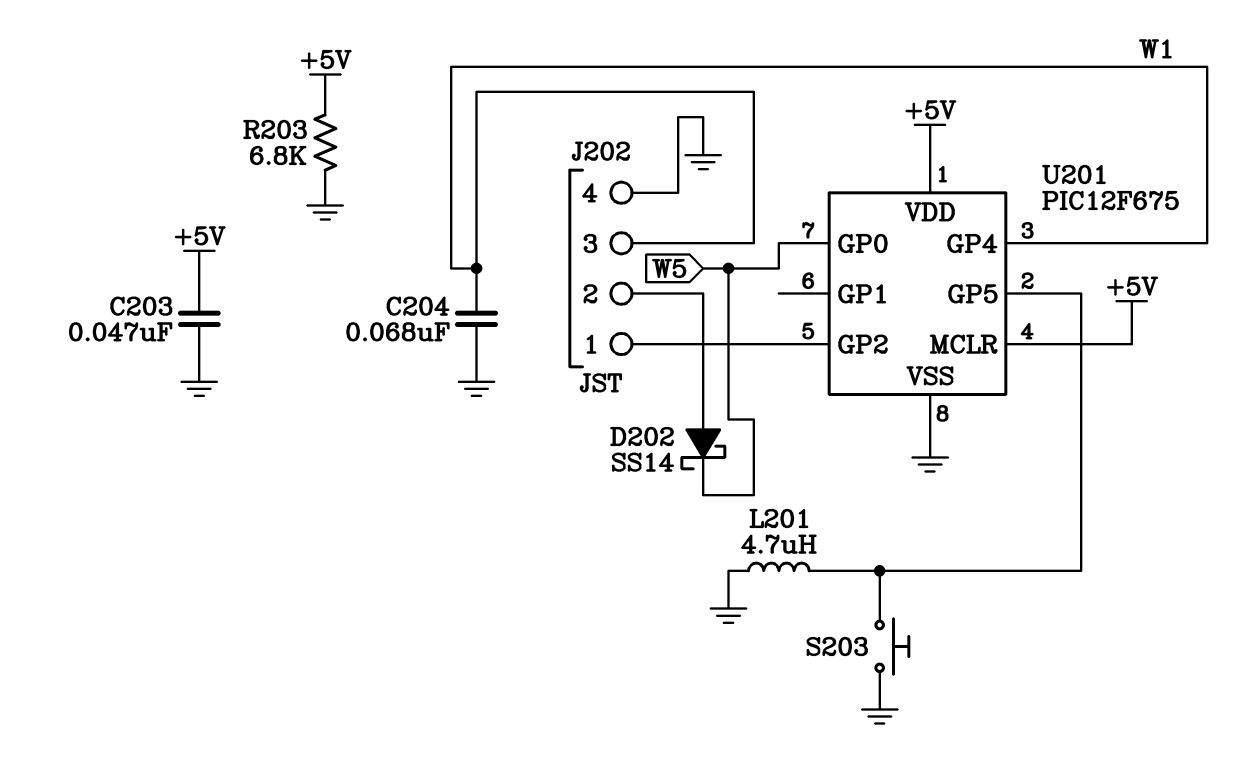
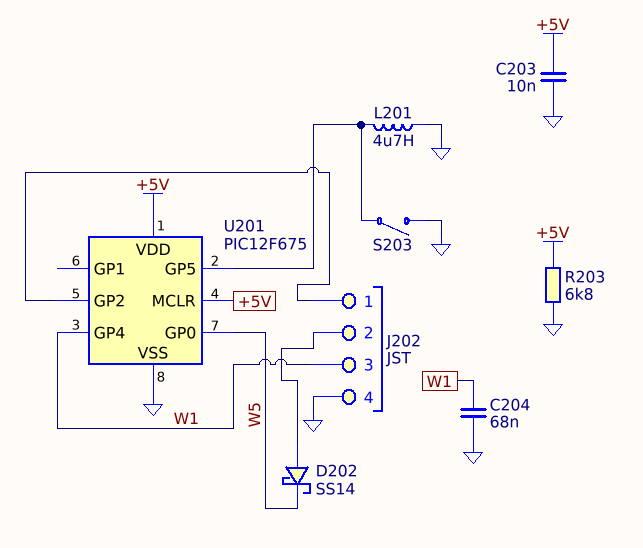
C203: 47nF (+5V, GND) -> 10nF (+5V, GND)
S203: button (GND, U201/GP5) -> switch (GND, U201/GP5)

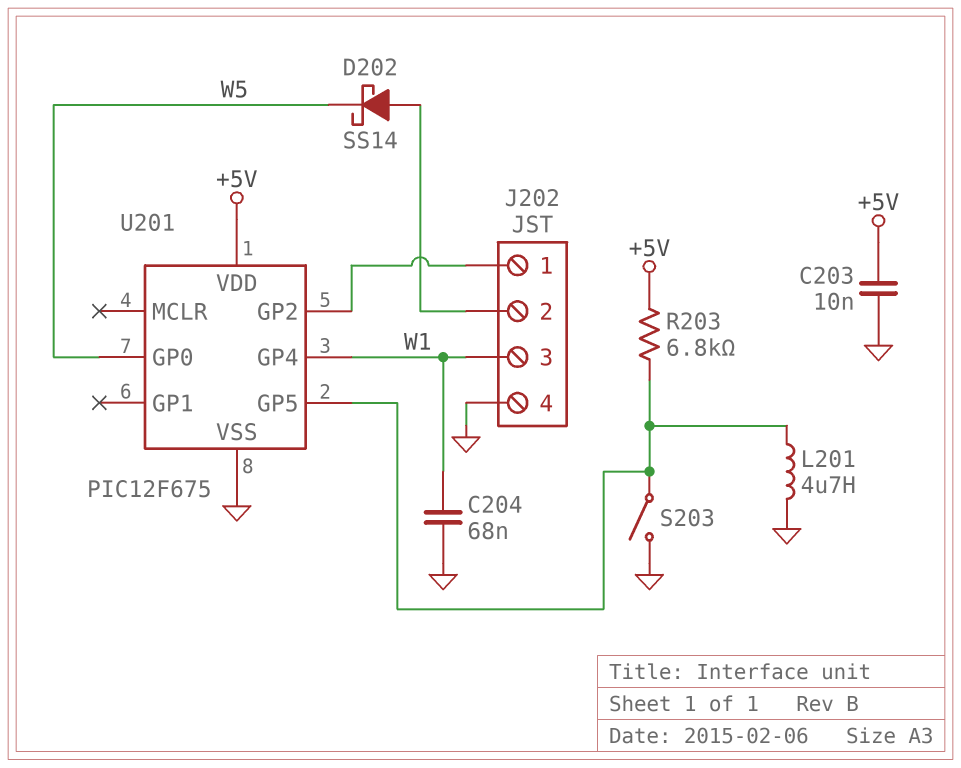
R203: 6.8k (+5V, GND) -> 6.8k (+5V, U201/GP5)
U201 pin MCLR: +5V -> none

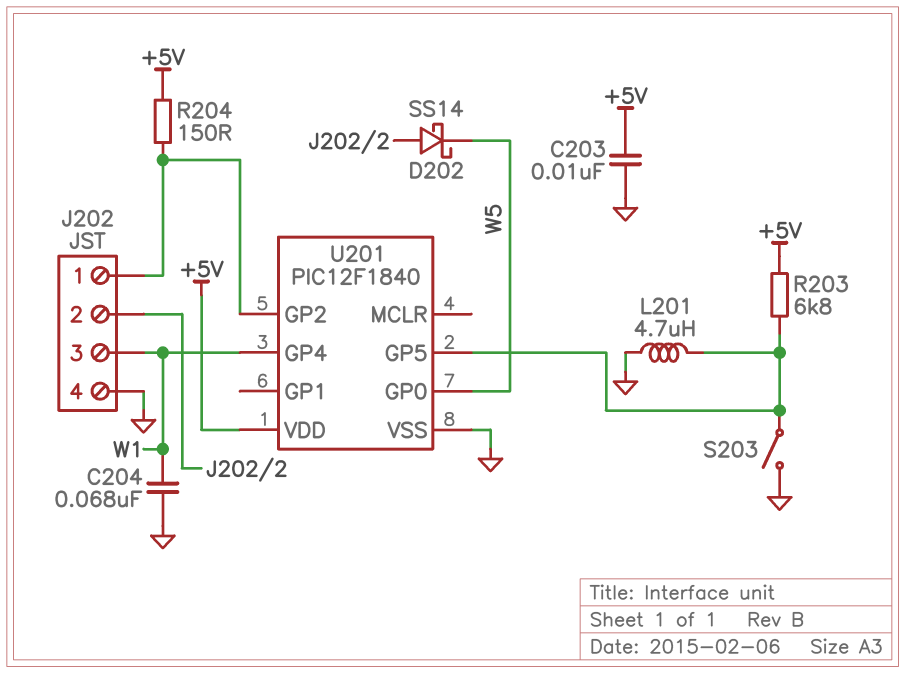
R204: none -> 150 (+5V, J202/1)
U201: PIC12F675 -> PIC12F1840

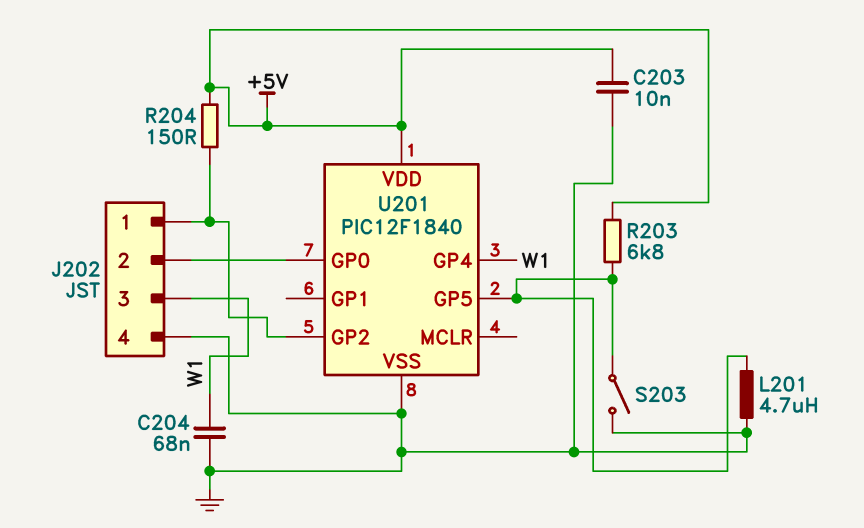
D202: schottky SS14 (A J202/2, K W5) -> none
U201 pin GP0: W5 -> J202/2

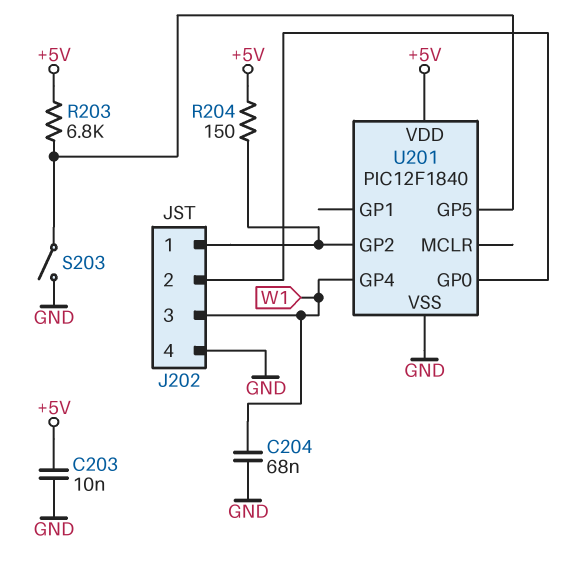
L201: 4.7uH (GND, U201/GP5) -> none

